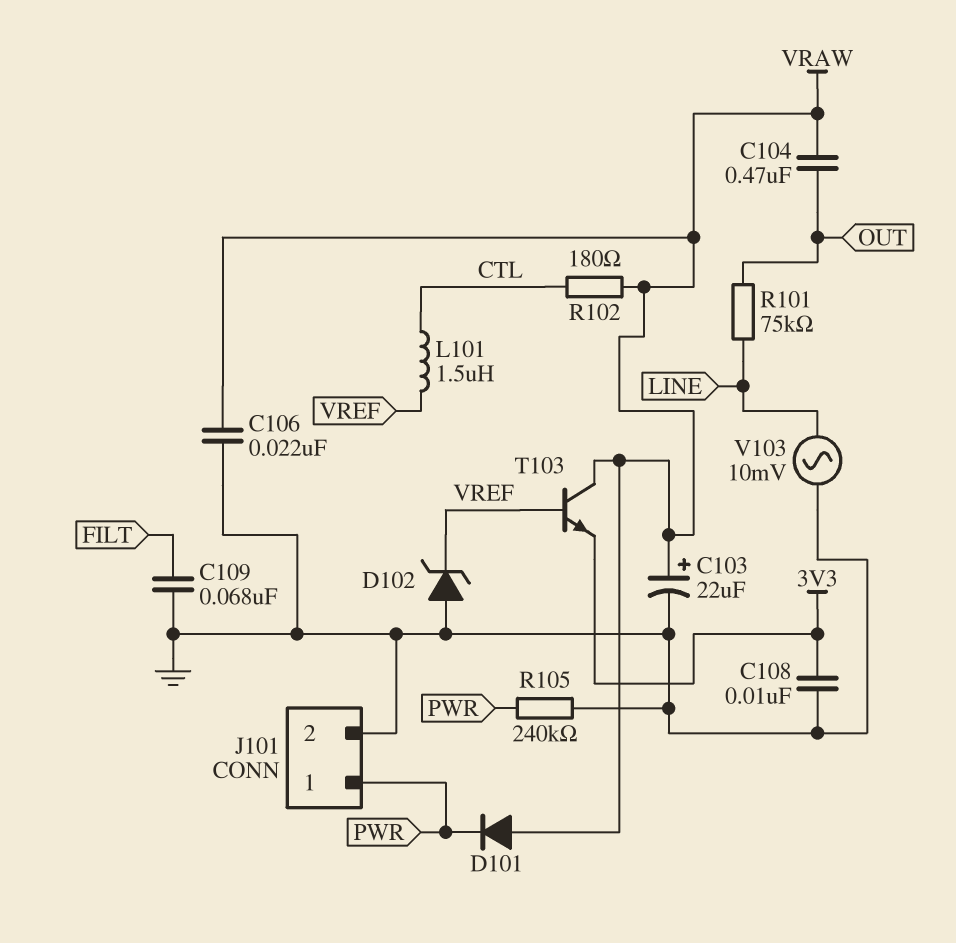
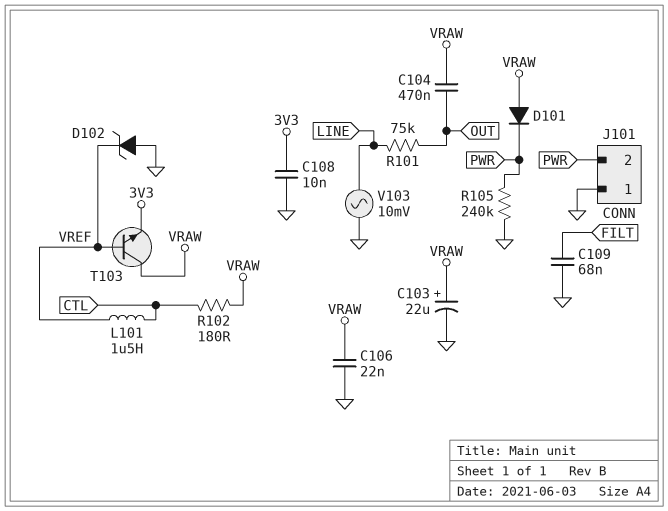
J101 pin 1: PWR -> GND
J101 pin 2: GND -> PWR

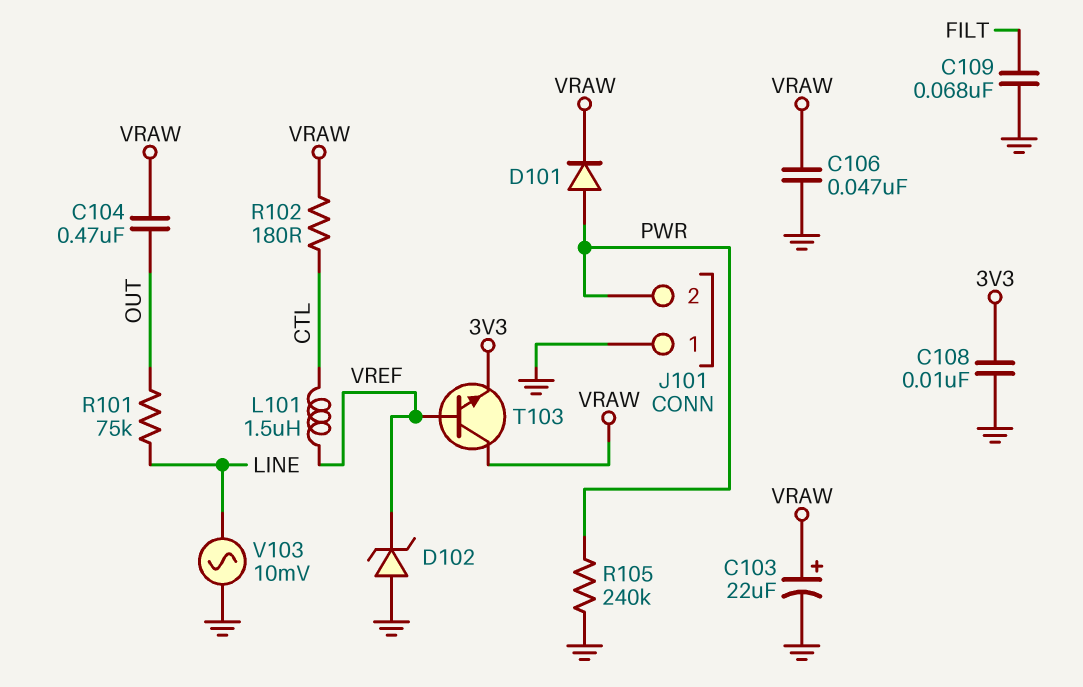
C106: 22nF (GND, VRAW) -> 47nF (GND, VRAW)
D101: diode (A VRAW, K PWR) -> diode (A PWR, K VRAW)

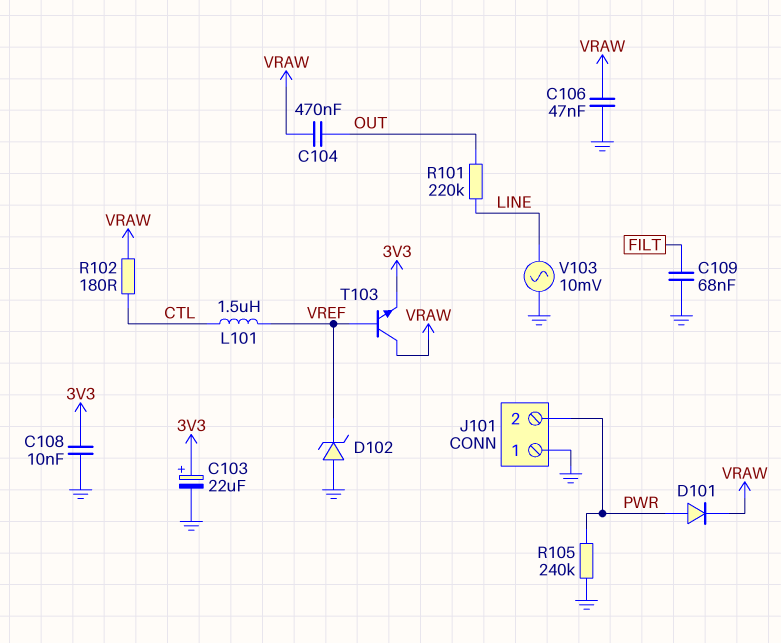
C103: 22uF (plus VRAW, minus GND) -> 22uF (plus 3V3, minus GND)
R101: 75k (LINE, OUT) -> 220k (LINE, OUT)

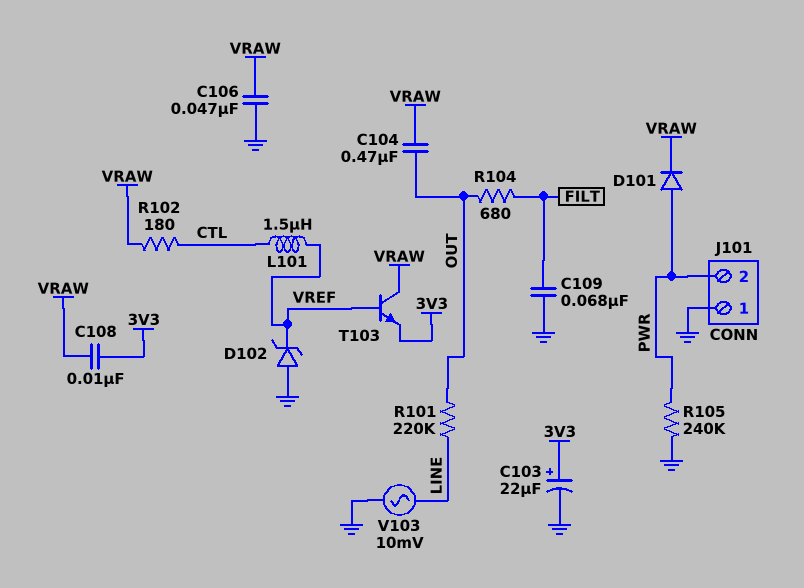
C108: 10nF (3V3, GND) -> 10nF (3V3, VRAW)
R104: none -> 680 (FILT, OUT)

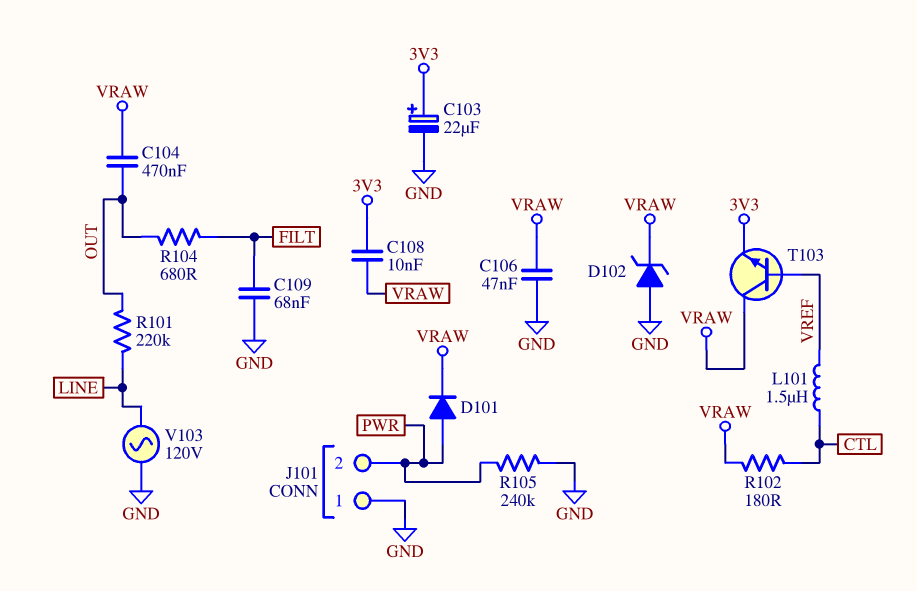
D102: zener (A GND, K VREF) -> zener (A GND, K VRAW)
V103: AC 10mV (GND, LINE) -> AC 120V (GND, LINE)

